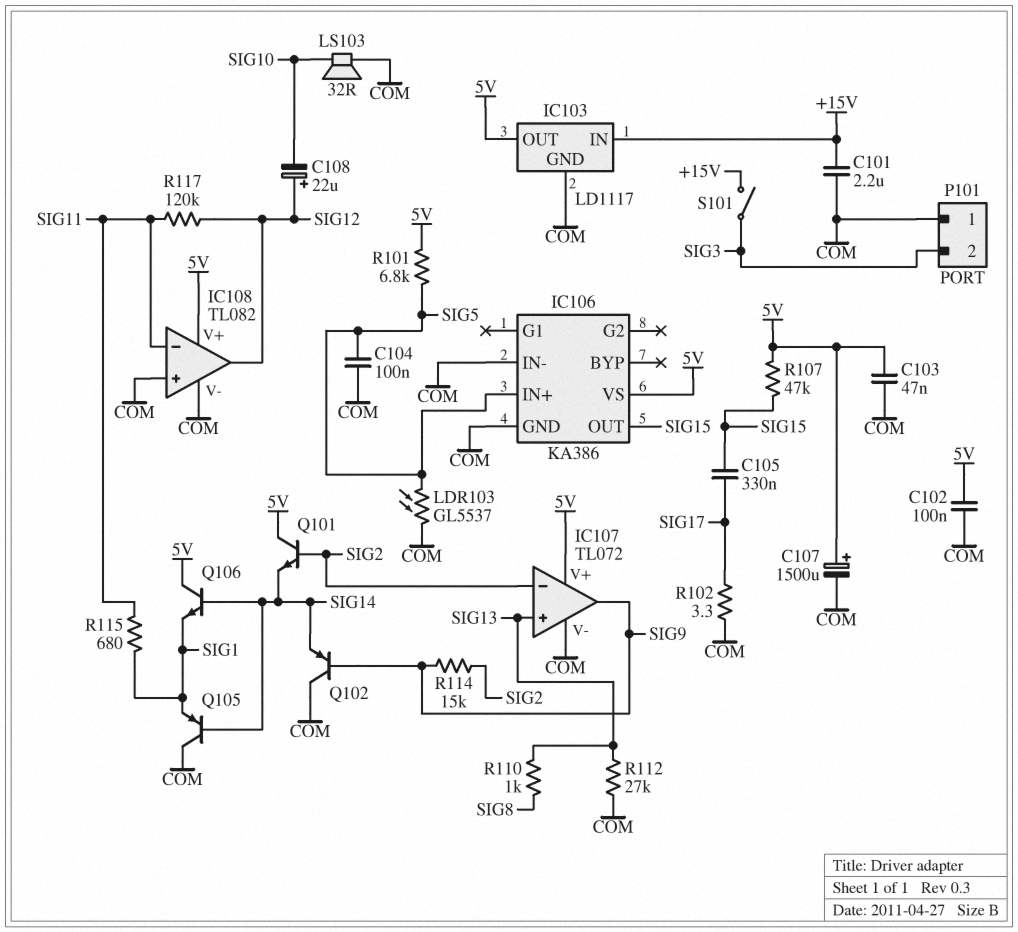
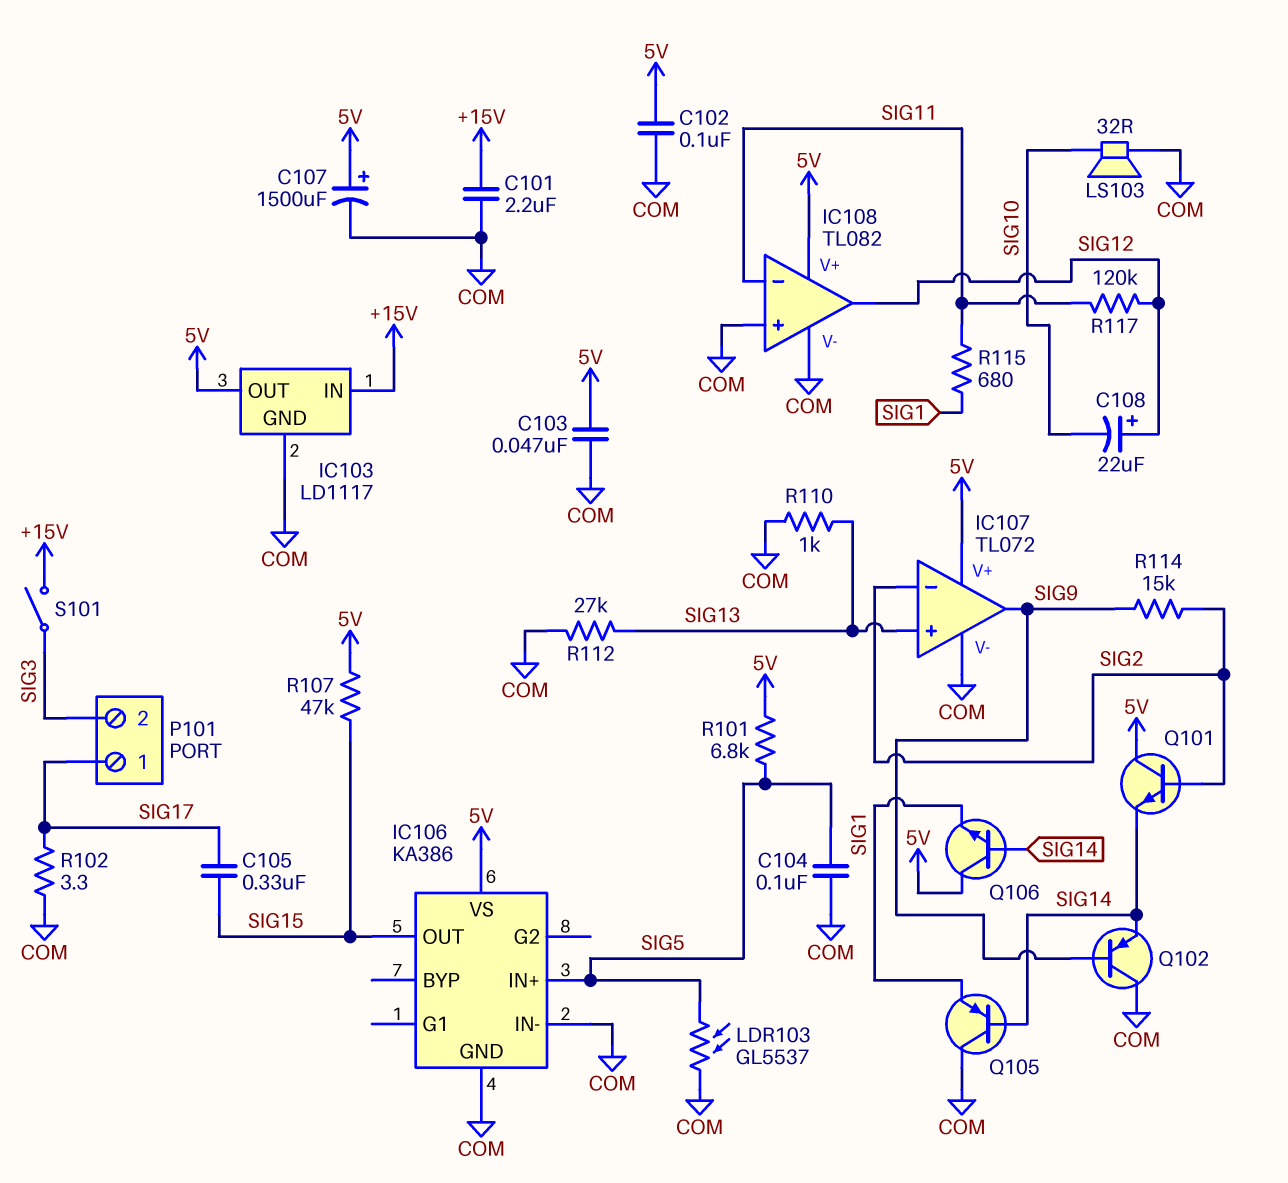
P101 pin 1: COM -> SIG17
R110: 1k (SIG8, SIG13) -> 1k (COM, SIG13)

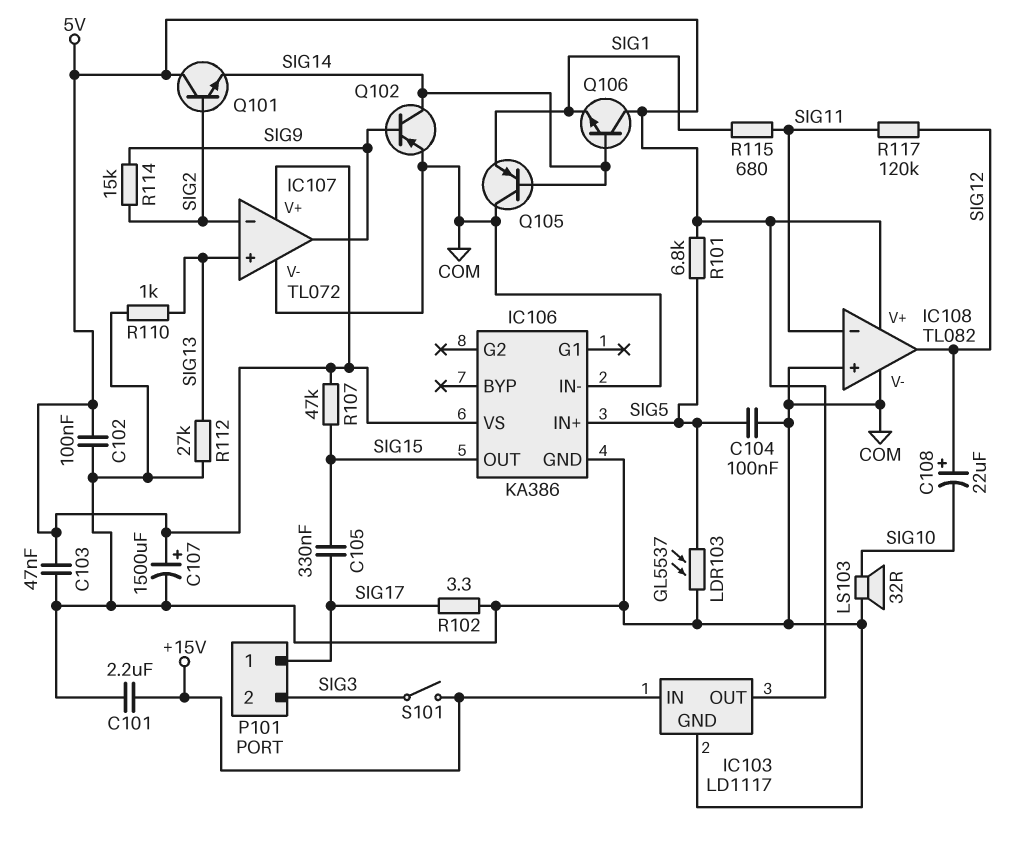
Q102: PNP (B SIG9, C COM, E SIG14) -> PNP (B SIG9, C SIG14, E COM)

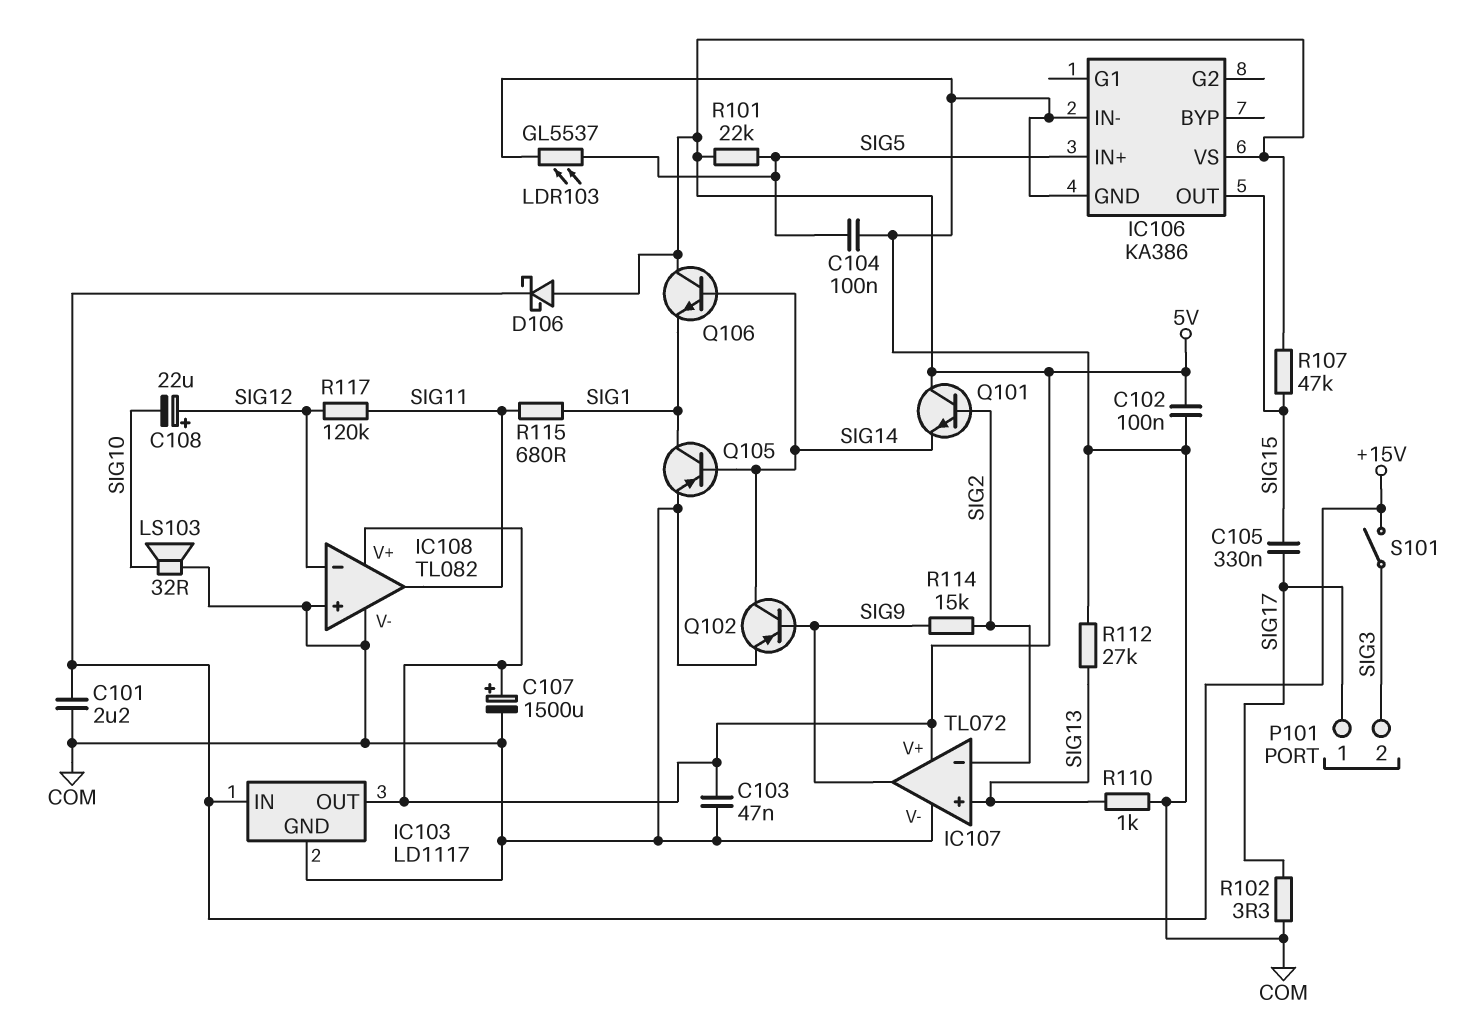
D106: none -> schottky (A 5V, K +15V)
IC108 pin in-: SIG11 -> SIG12
IC108 pin out: SIG12 -> SIG11
Q105: PNP (B SIG14, C COM, E SIG1) -> PNP (B SIG14, C SIG1, E COM)
R101: 6.8k (5V, SIG5) -> 22k (5V, SIG5)

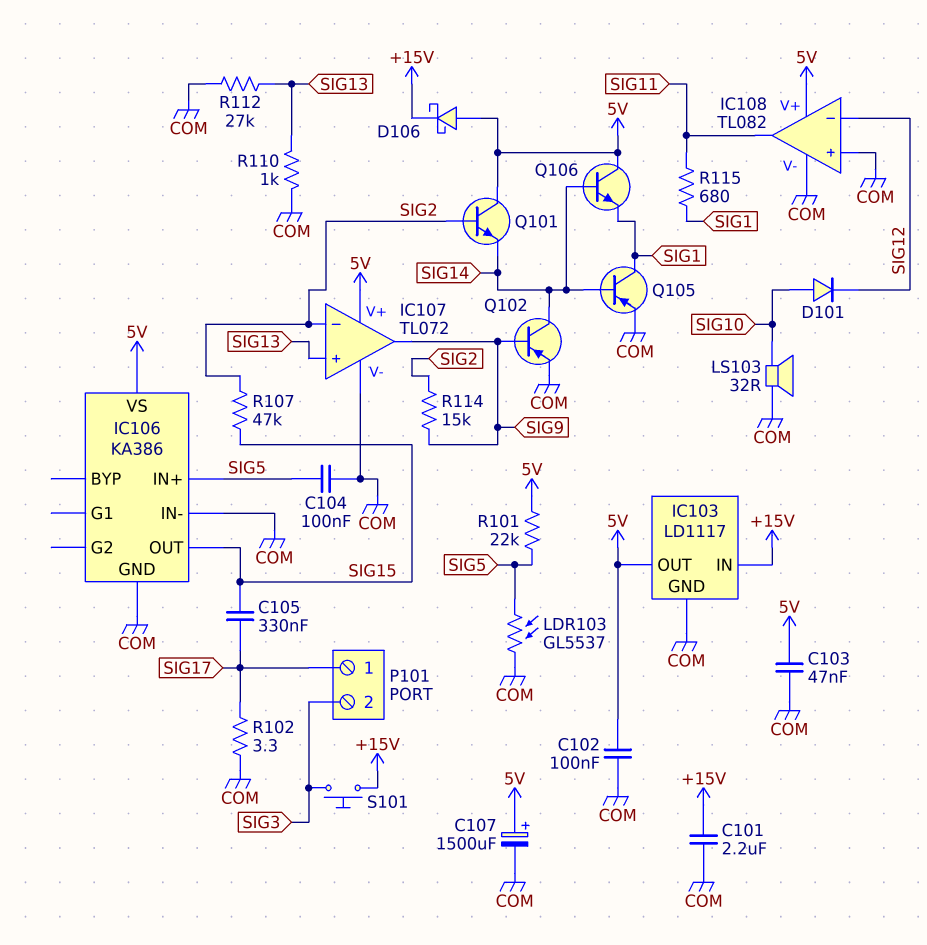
C108: 22uF (plus SIG12, minus SIG10) -> none
D101: none -> diode (A SIG10, K SIG12)
R107: 47k (5V, SIG15) -> 47k (SIG2, SIG15)
R117: 120k (SIG11, SIG12) -> none
S101: switch (+15V, SIG3) -> button (+15V, SIG3)

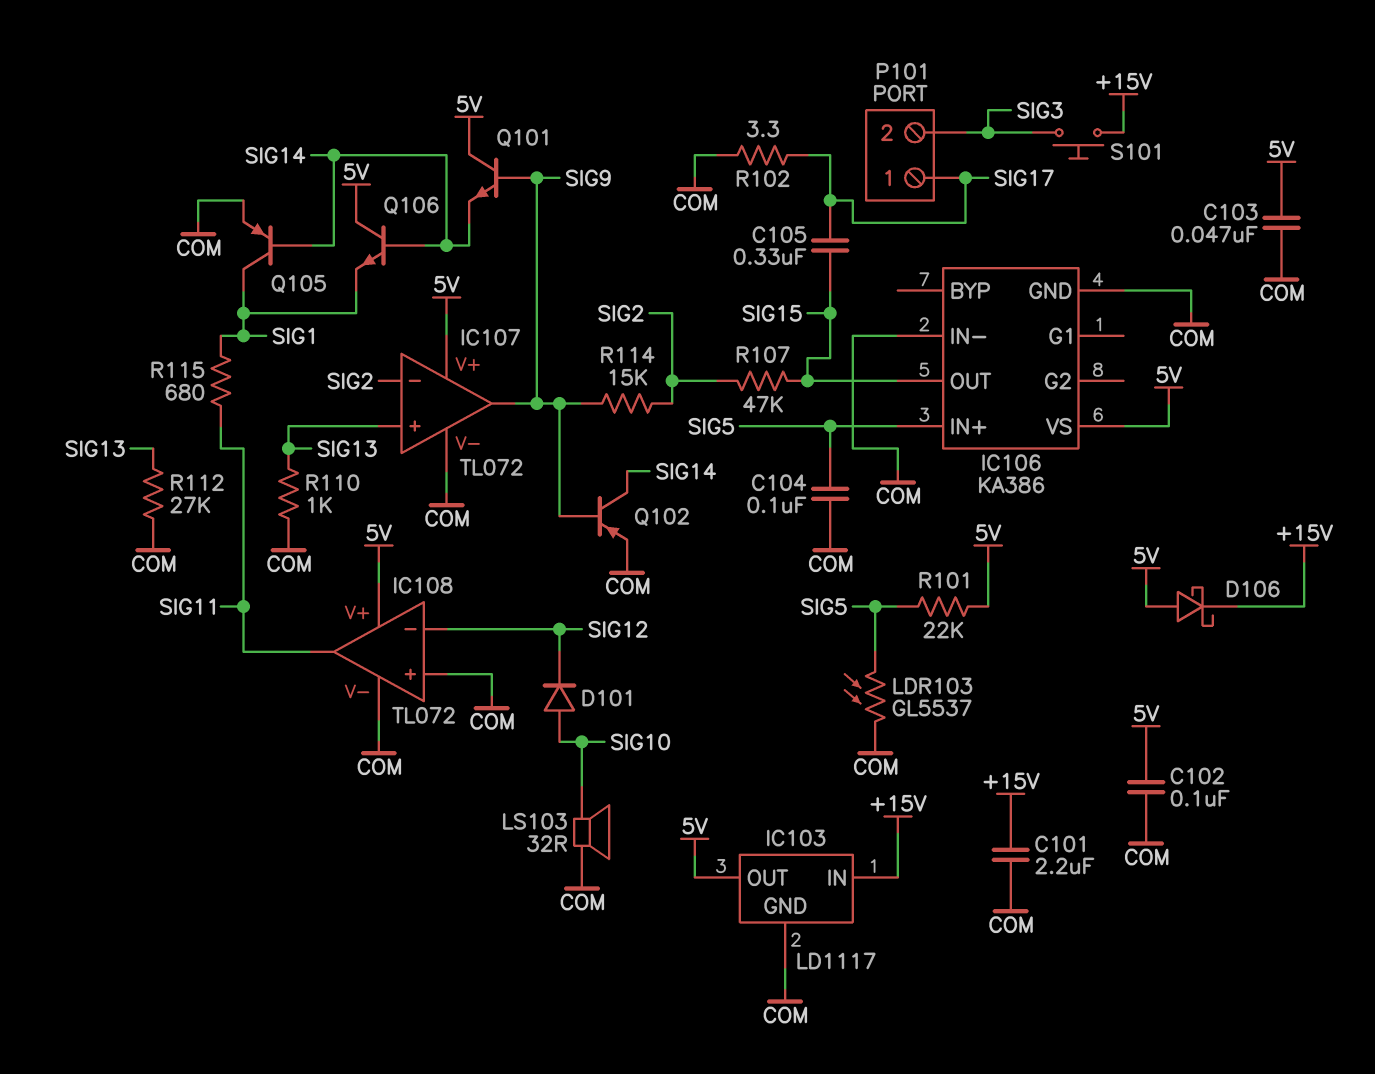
C107: 1500uF (plus 5V, minus COM) -> none
IC108: TL082 -> TL072
Q101: NPN (B SIG2, C 5V, E SIG14) -> NPN (B SIG9, C 5V, E SIG14)

